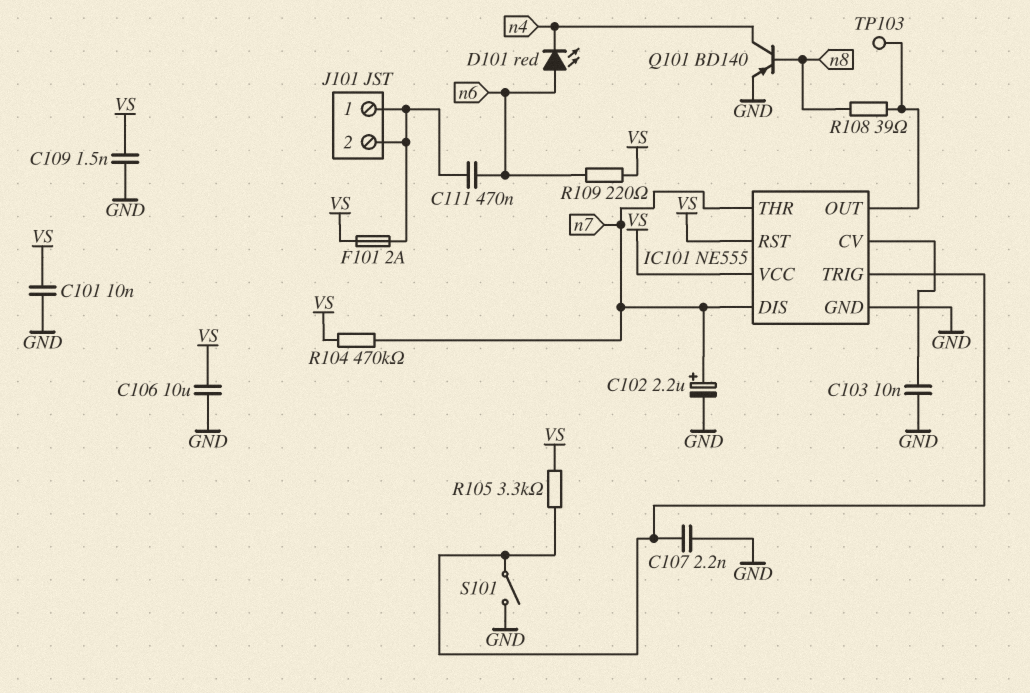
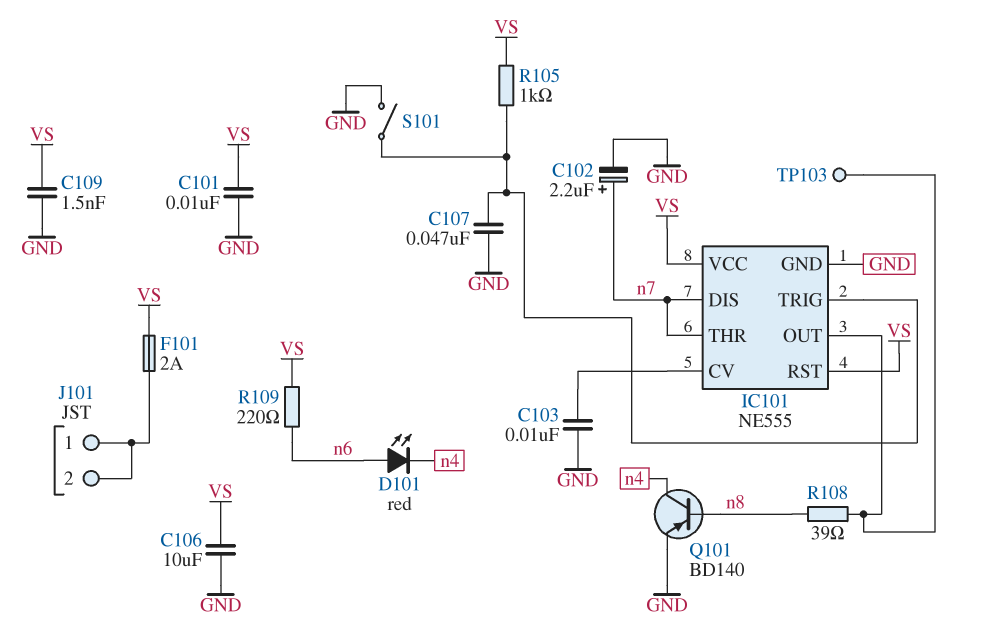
C107: 2.2nF (GND, IC101/TRIG) -> 47nF (GND, IC101/TRIG)
C111: 470nF (J101/1, n6) -> none
R104: 470k (VS, n7) -> none
R105: 3.3k (IC101/TRIG, VS) -> 1k (IC101/TRIG, VS)

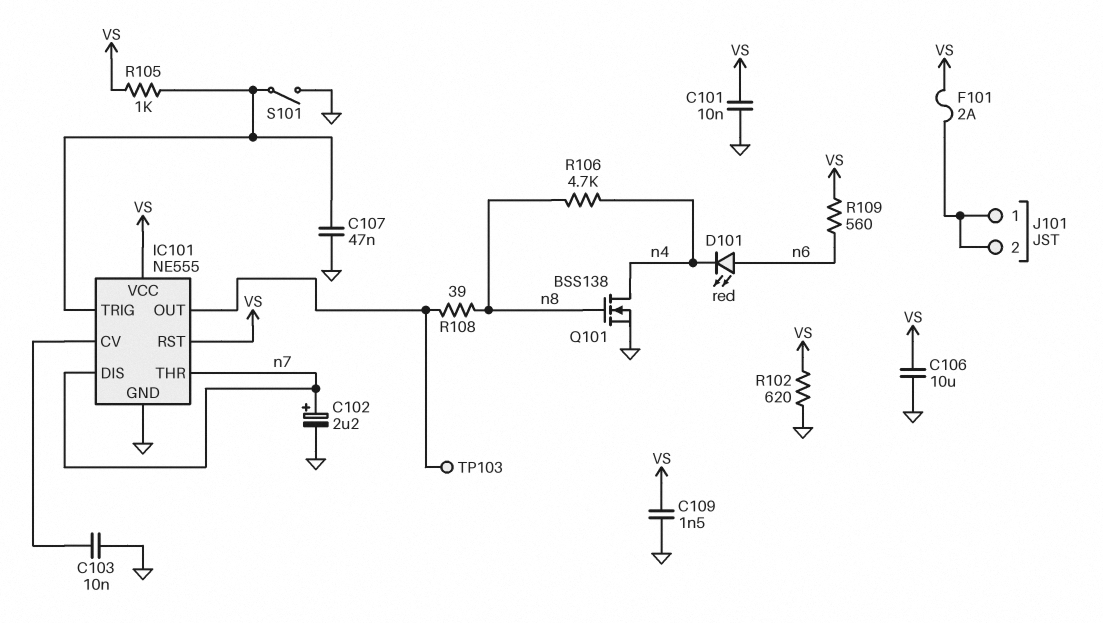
Q101: PNP BD140 (B n8, C n4, E GND) -> NMOS BSS138 (G n8, D n4, S GND)
R102: none -> 620 (GND, VS)
R106: none -> 4.7k (n4, n8)
R109: 220 (VS, n6) -> 560 (VS, n6)

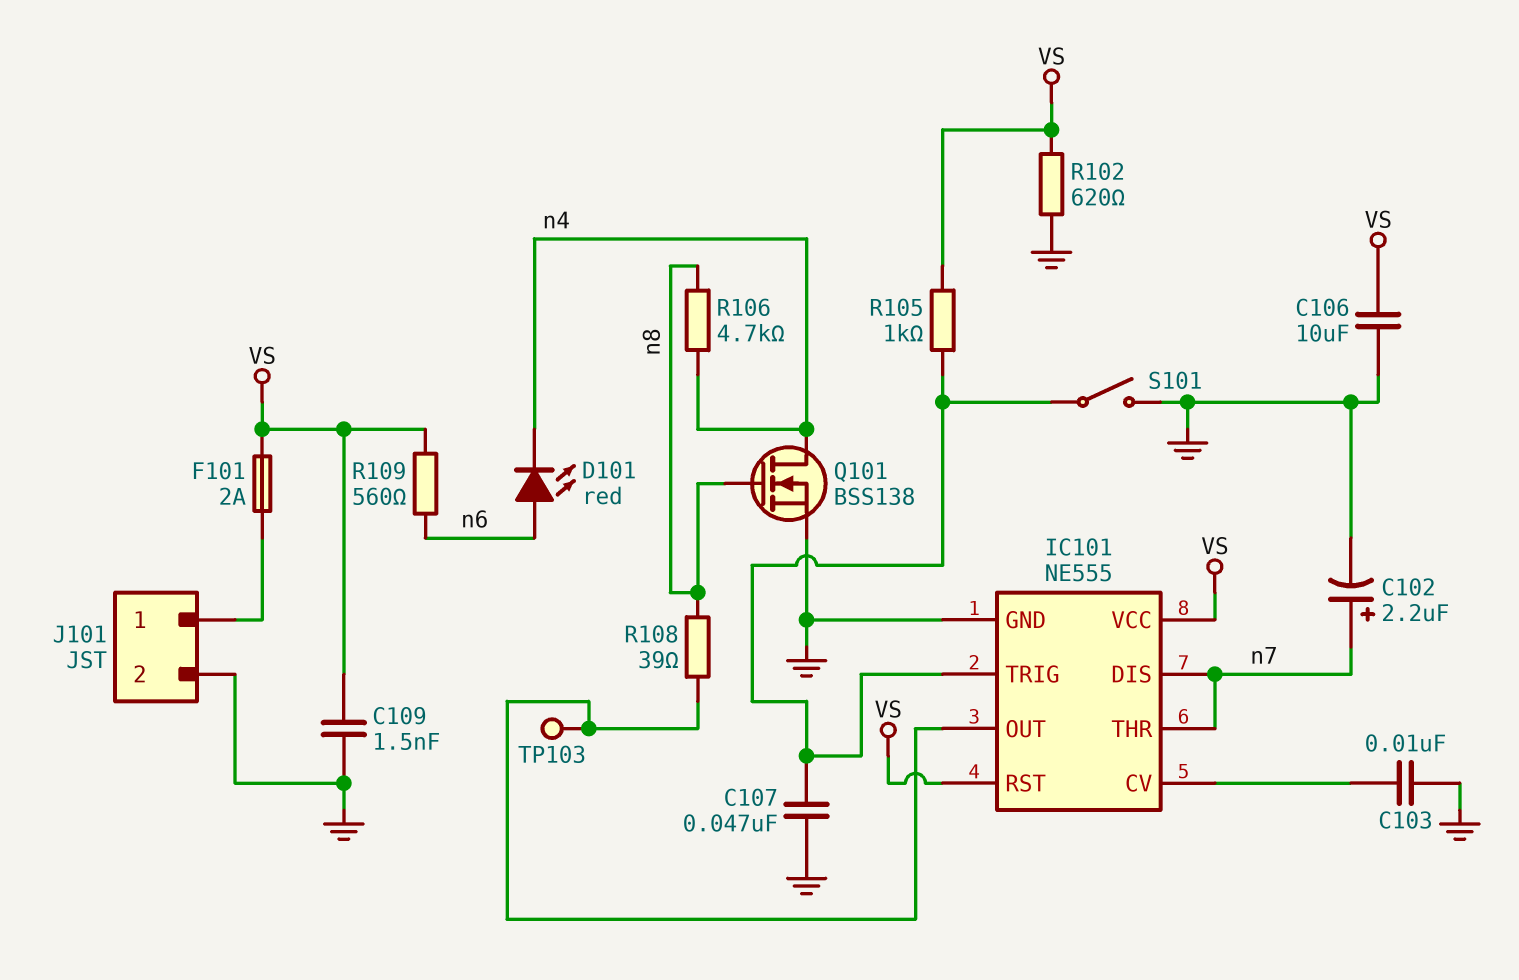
C101: 10nF (GND, VS) -> none
J101 pin 2: J101/1 -> GND

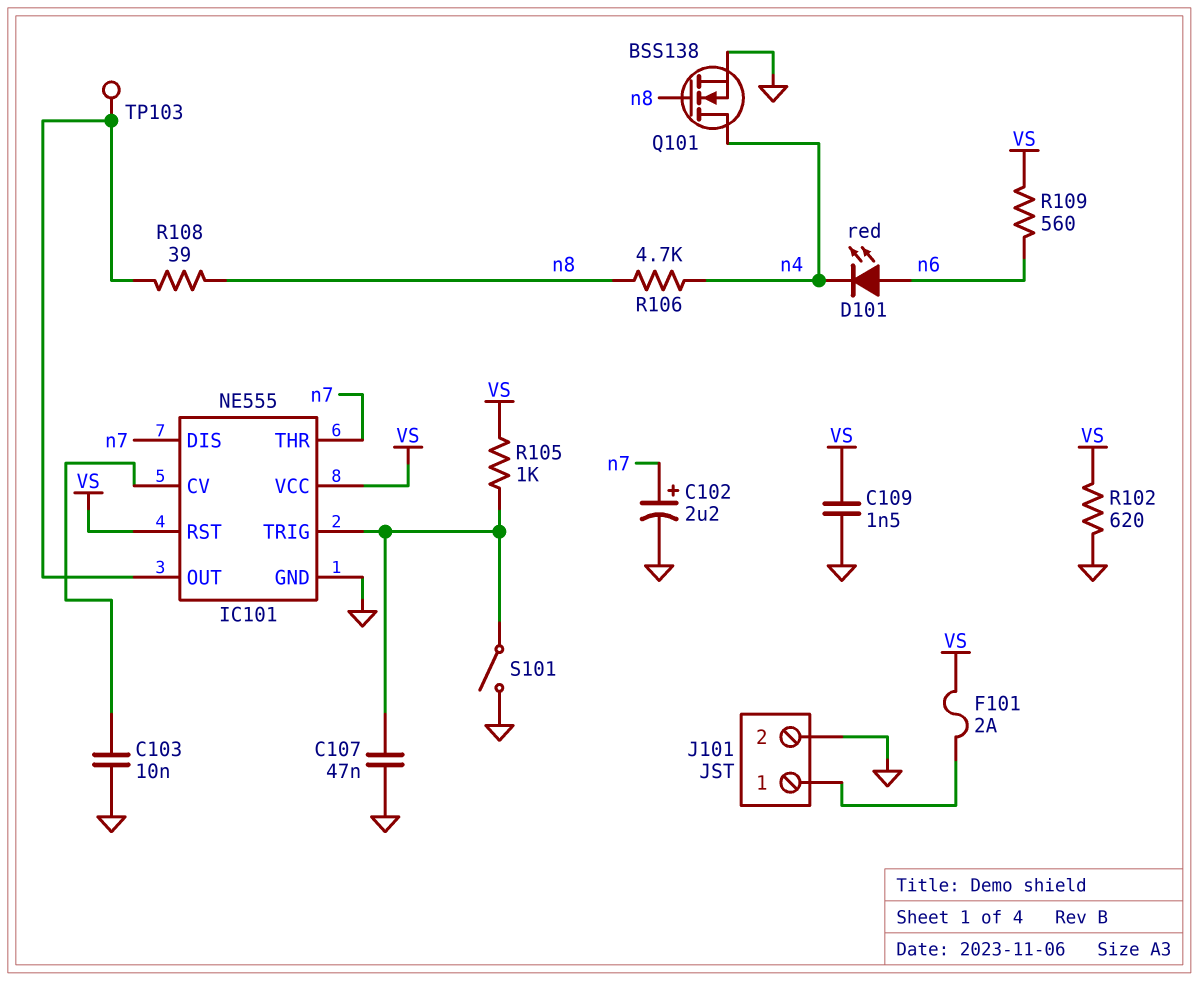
C106: 10uF (GND, VS) -> none

